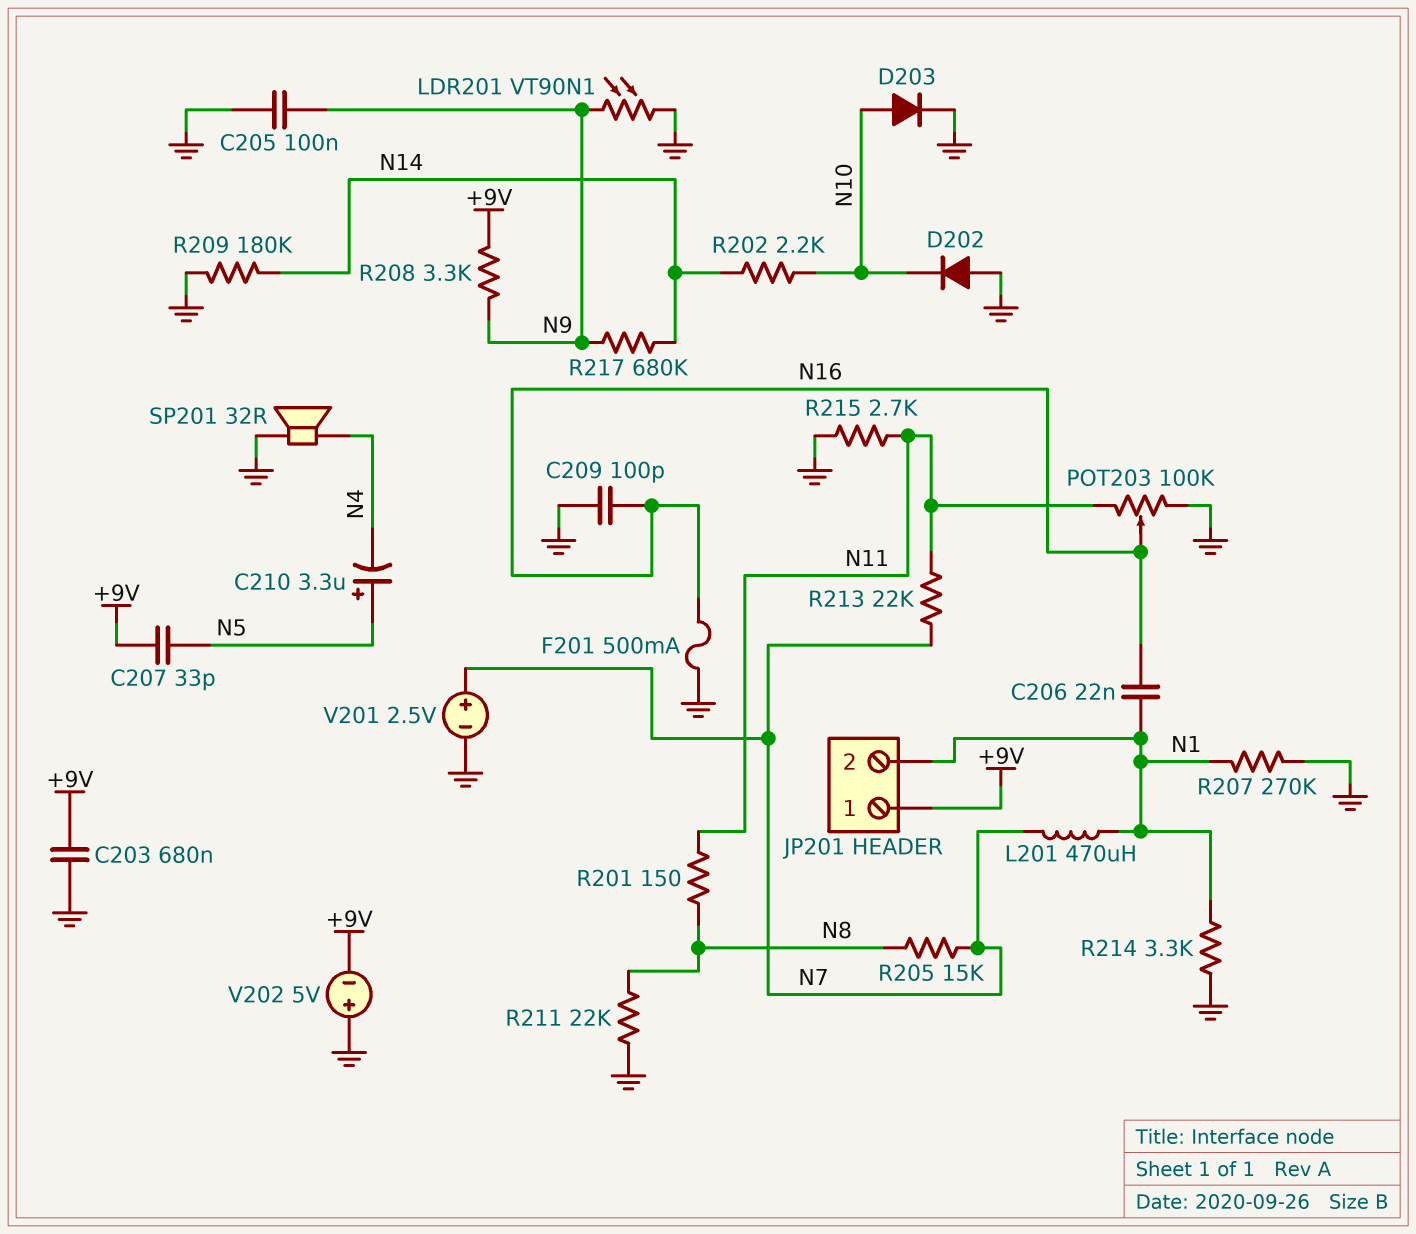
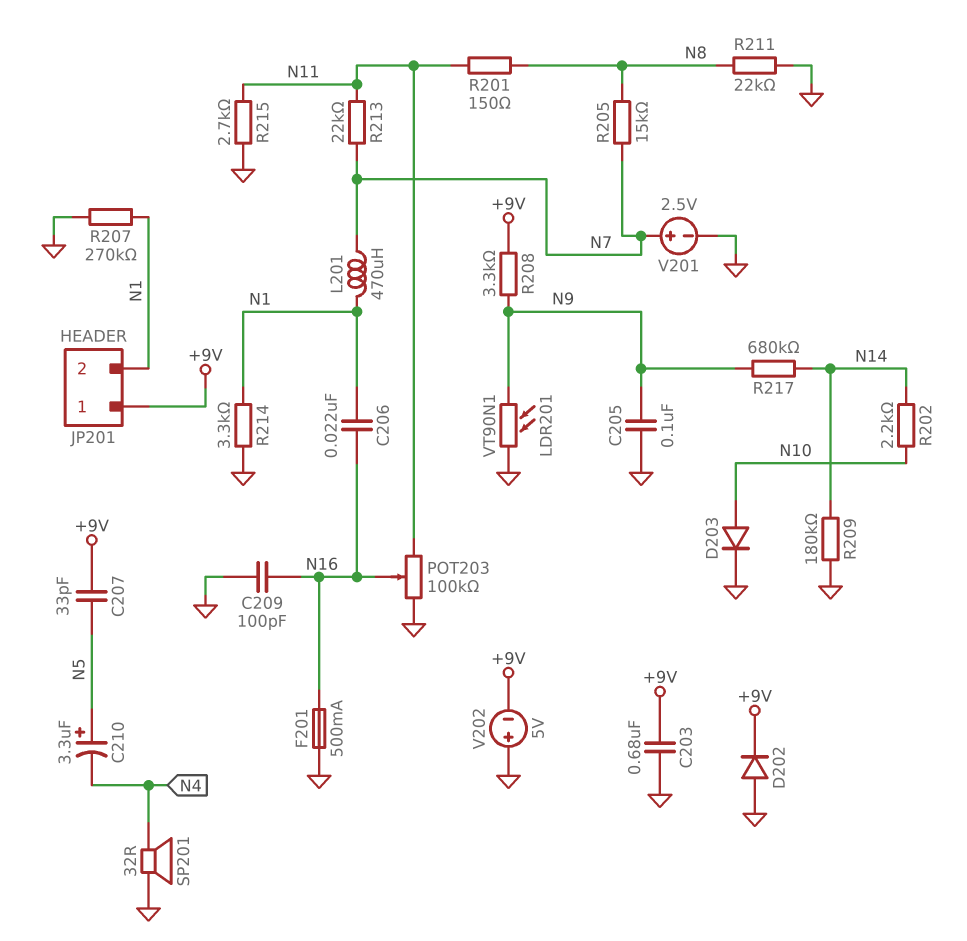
D202: diode (A GND, K N10) -> diode (A GND, K +9V)

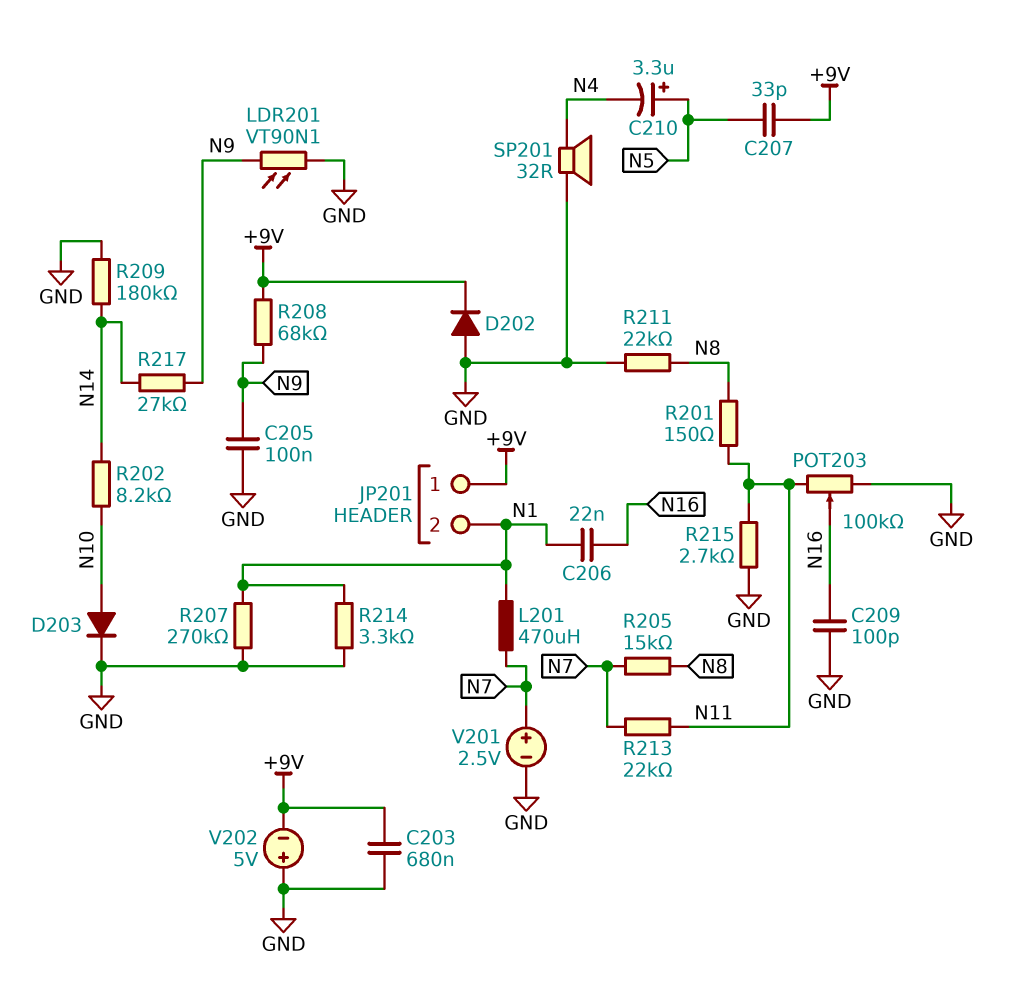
F201: 500mA (GND, N16) -> none
R202: 2.2k (N10, N14) -> 8.2k (N10, N14)
R208: 3.3k (+9V, N9) -> 68k (+9V, N9)
R217: 680k (N9, N14) -> 27k (N9, N14)

